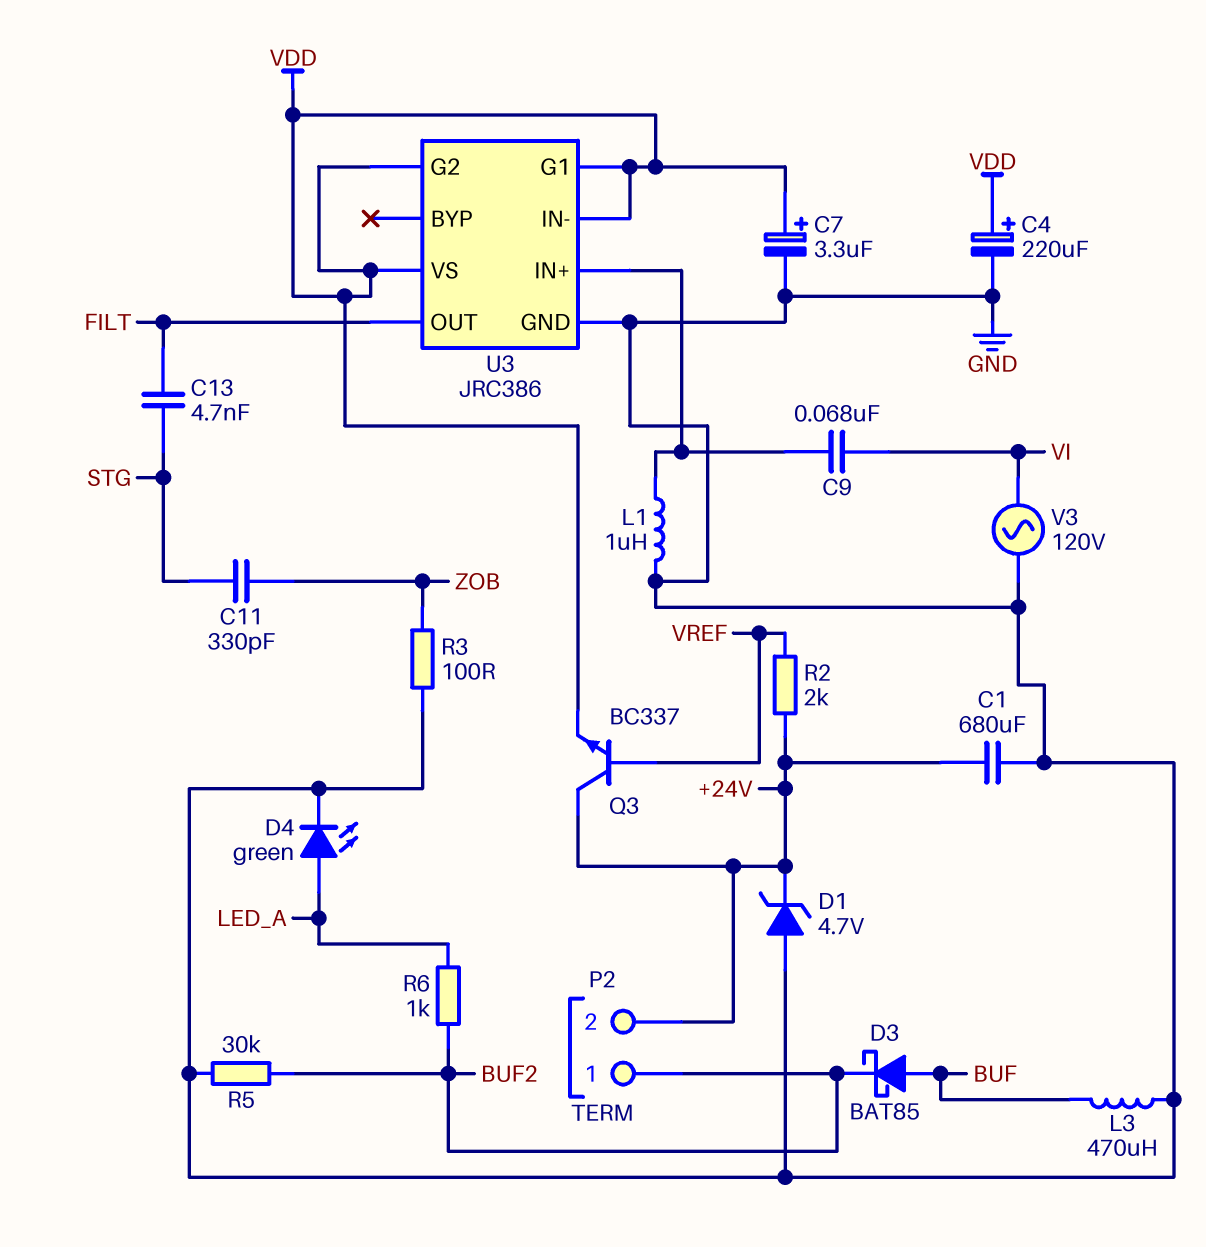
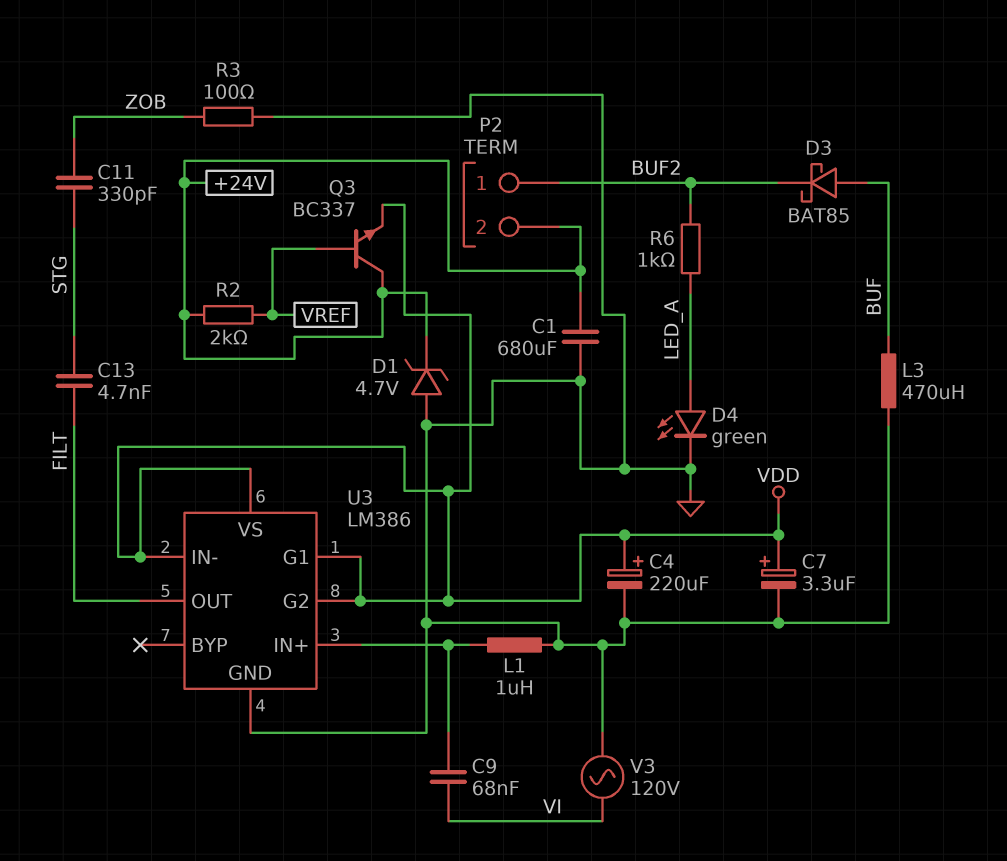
R5: 30k (BUF2, GND) -> none
U3: JRC386 -> LM386

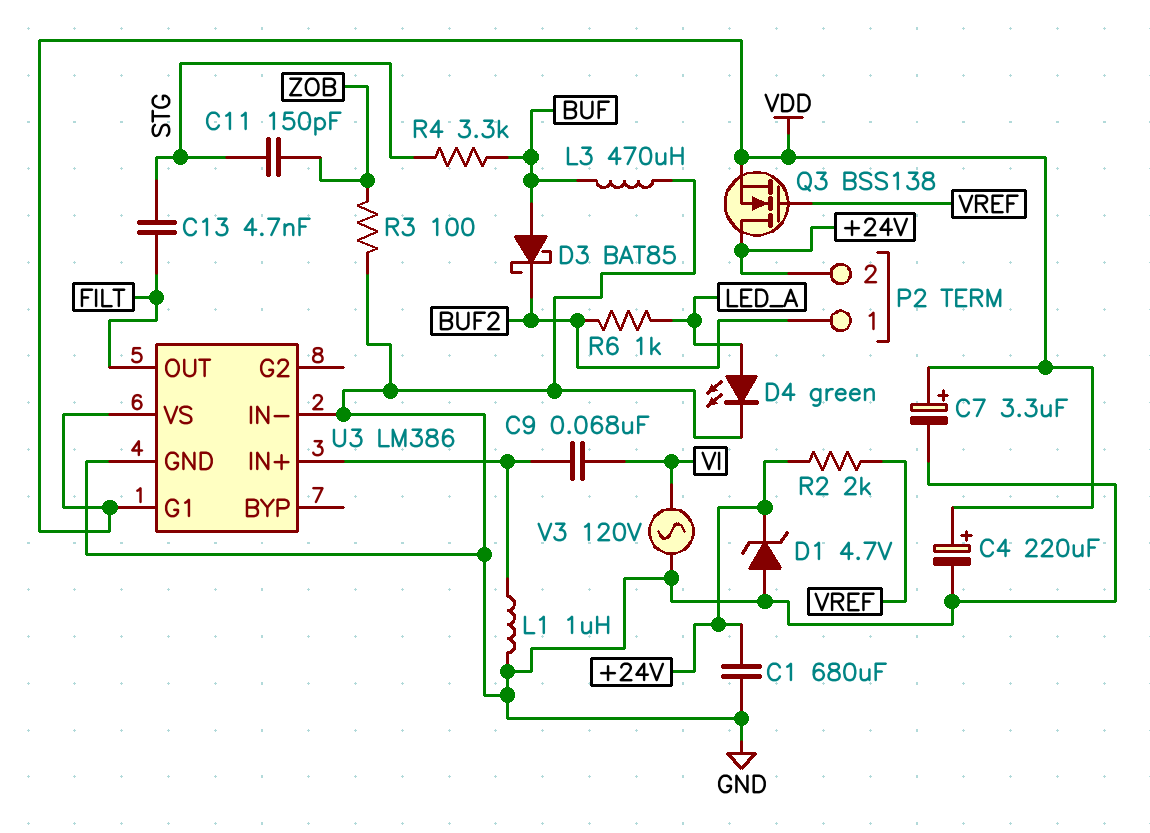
C11: 330pF (STG, ZOB) -> 150pF (STG, ZOB)
Q3: NPN BC337 (B VREF, C +24V, E VDD) -> NMOS BSS138 (G VREF, D +24V, S VDD)
R4: none -> 3.3k (BUF, STG)
U3 pin G2: VDD -> none
U3 pin IN-: VDD -> GND

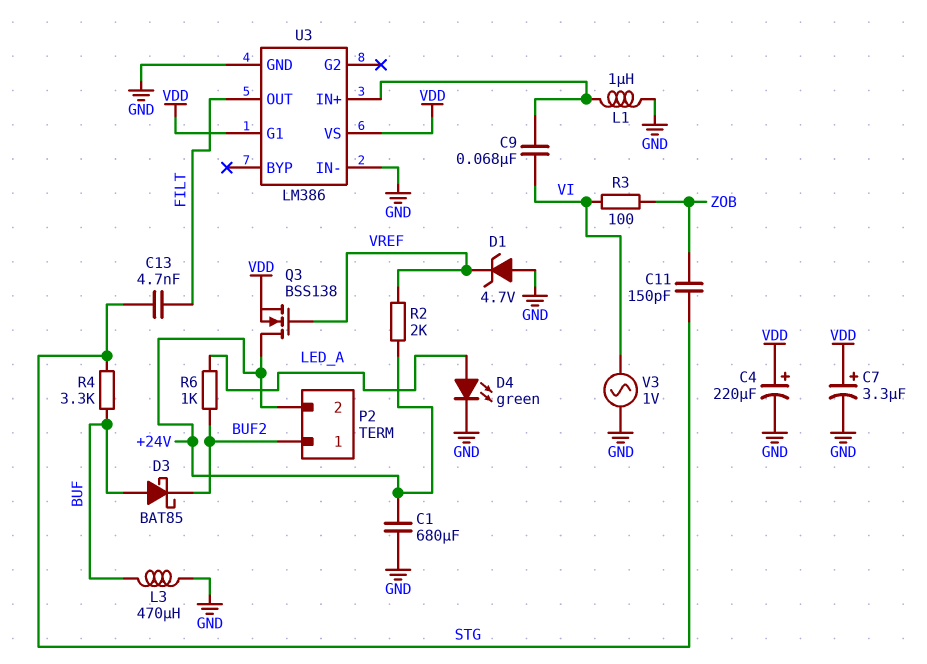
D1: zener 4.7V (A GND, K +24V) -> zener 4.7V (A GND, K VREF)
R3: 100 (GND, ZOB) -> 100 (VI, ZOB)
V3: AC 120V (GND, VI) -> AC 1V (GND, VI)

